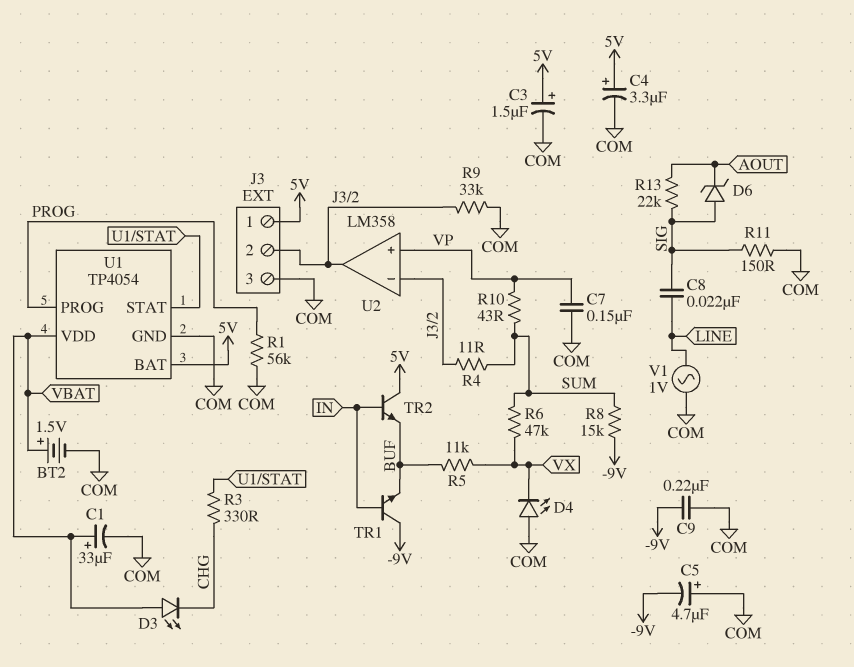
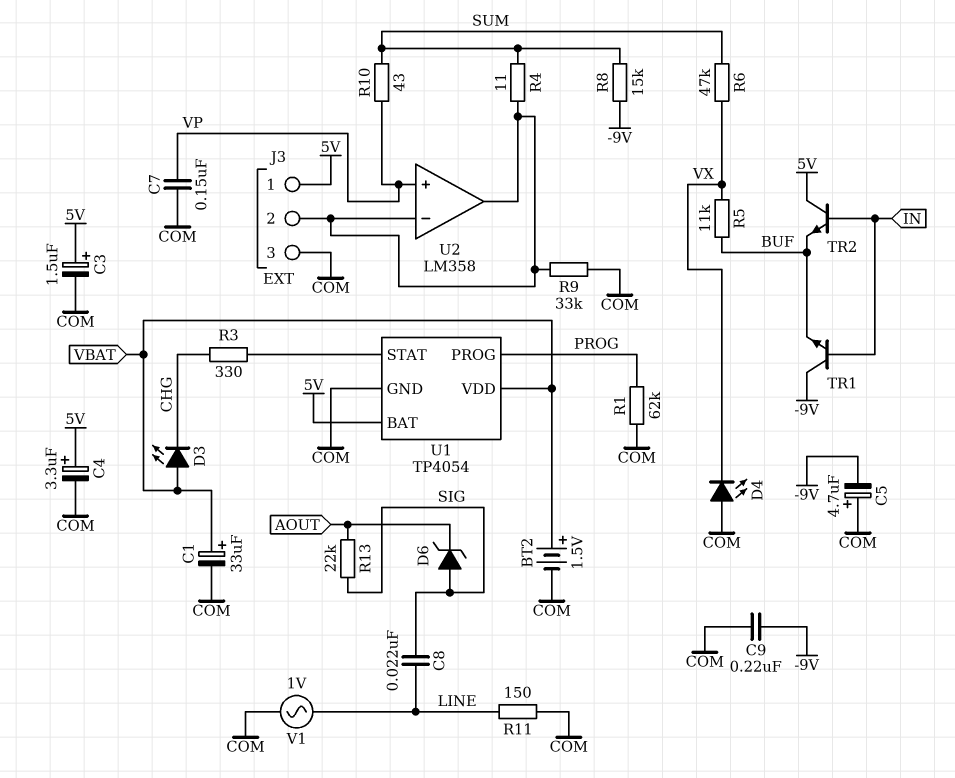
R1: 56k (COM, PROG) -> 62k (COM, PROG)
R11: 150 (COM, SIG) -> 150 (COM, LINE)

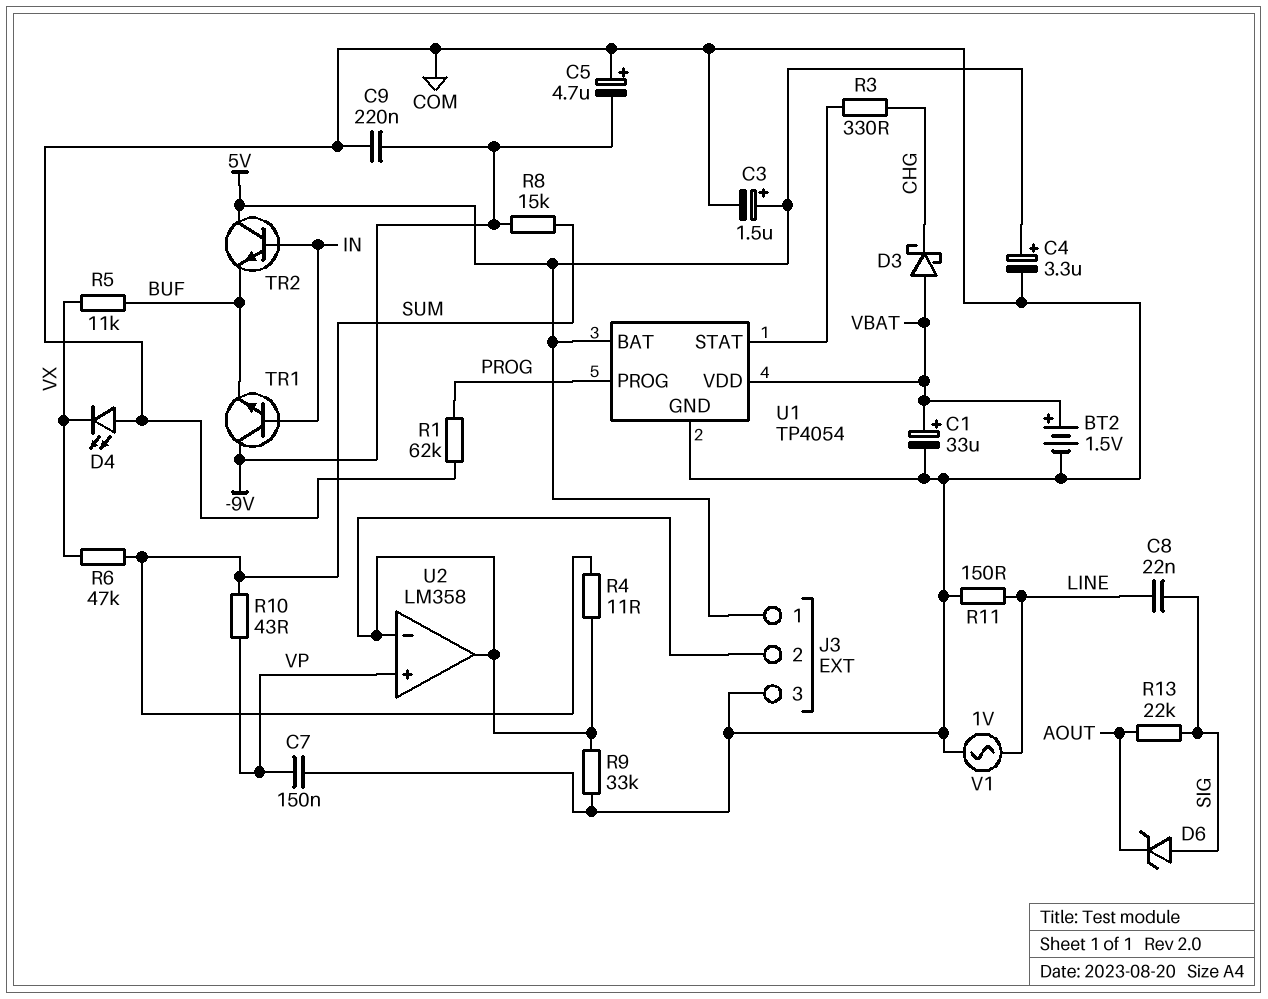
D3: LED (A VBAT, K CHG) -> schottky (A VBAT, K CHG)

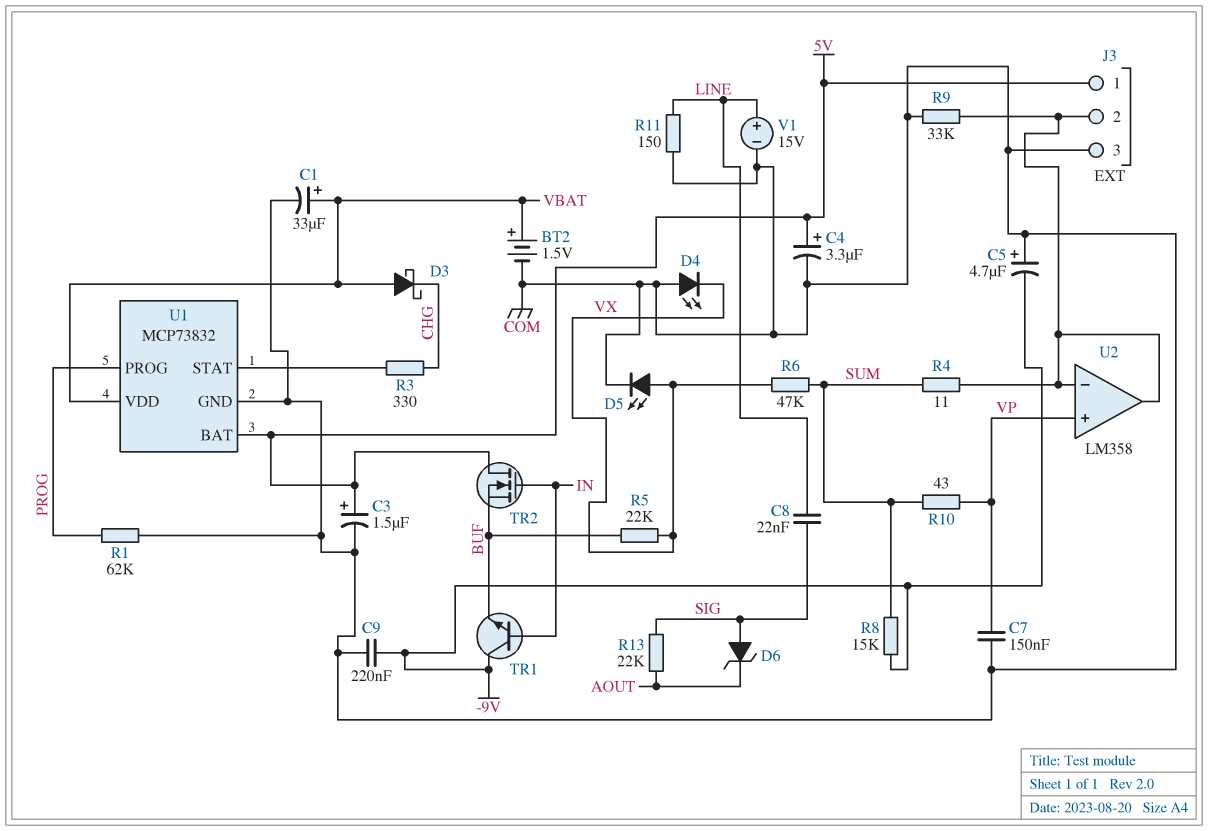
D5: none -> LED (A VX, K COM)
R5: 11k (BUF, VX) -> 22k (BUF, VX)
TR2: NPN (B IN, C 5V, E BUF) -> NMOS (G IN, D 5V, S BUF)
U1: TP4054 -> MCP73832
V1: AC 1V (COM, LINE) -> 15V (plus LINE, minus COM)

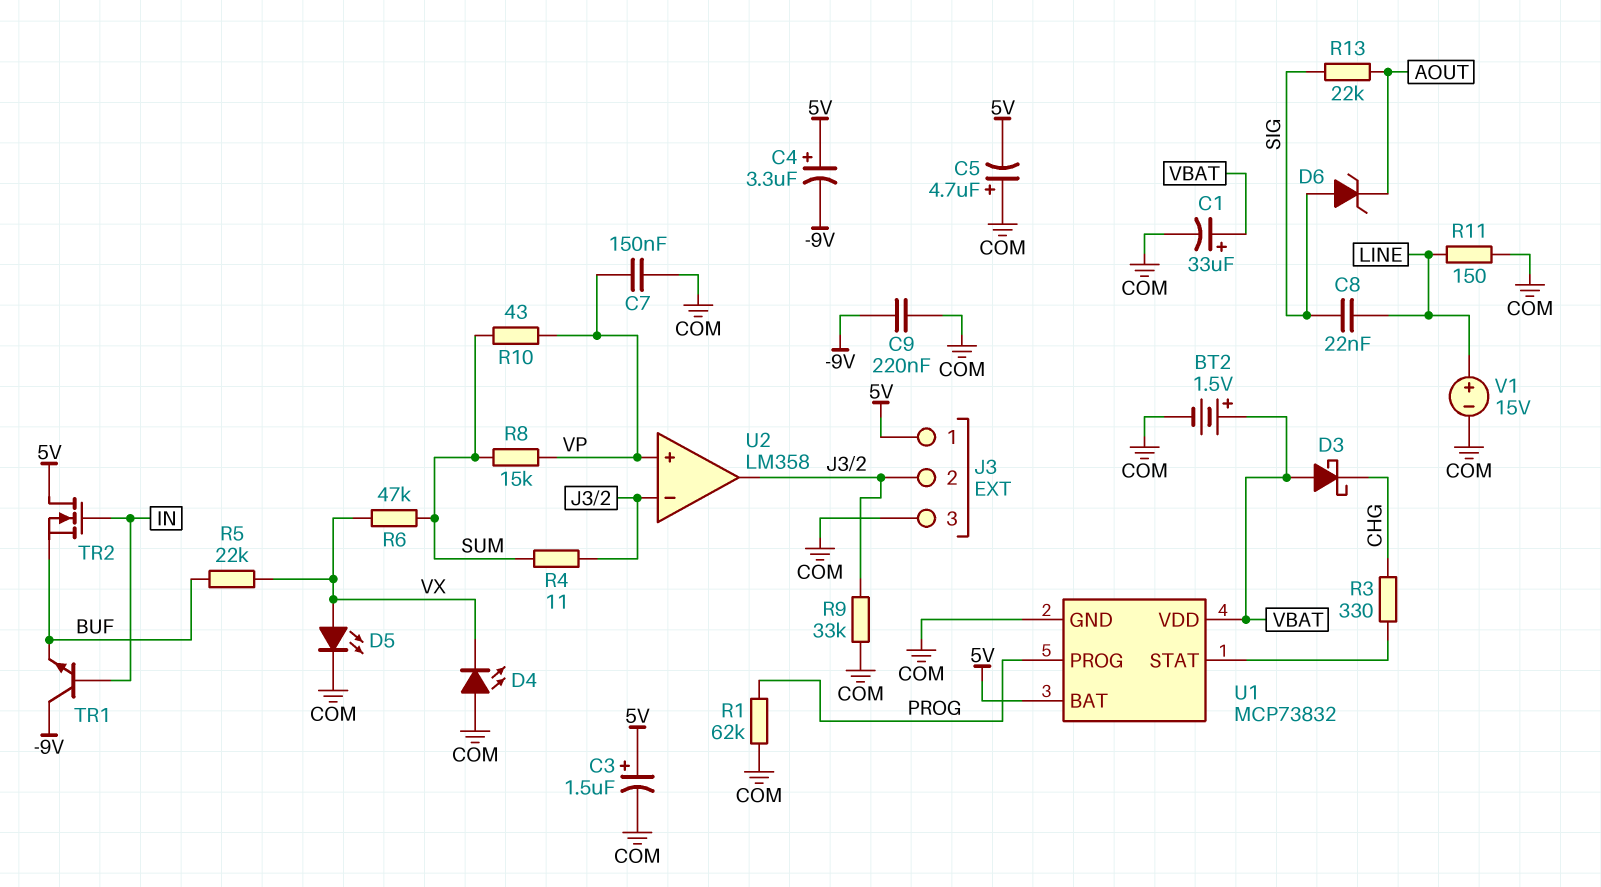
C4: 3.3uF (plus 5V, minus COM) -> 3.3uF (plus 5V, minus -9V)
C5: 4.7uF (plus COM, minus -9V) -> 4.7uF (plus COM, minus 5V)
R8: 15k (-9V, SUM) -> 15k (SUM, VP)

